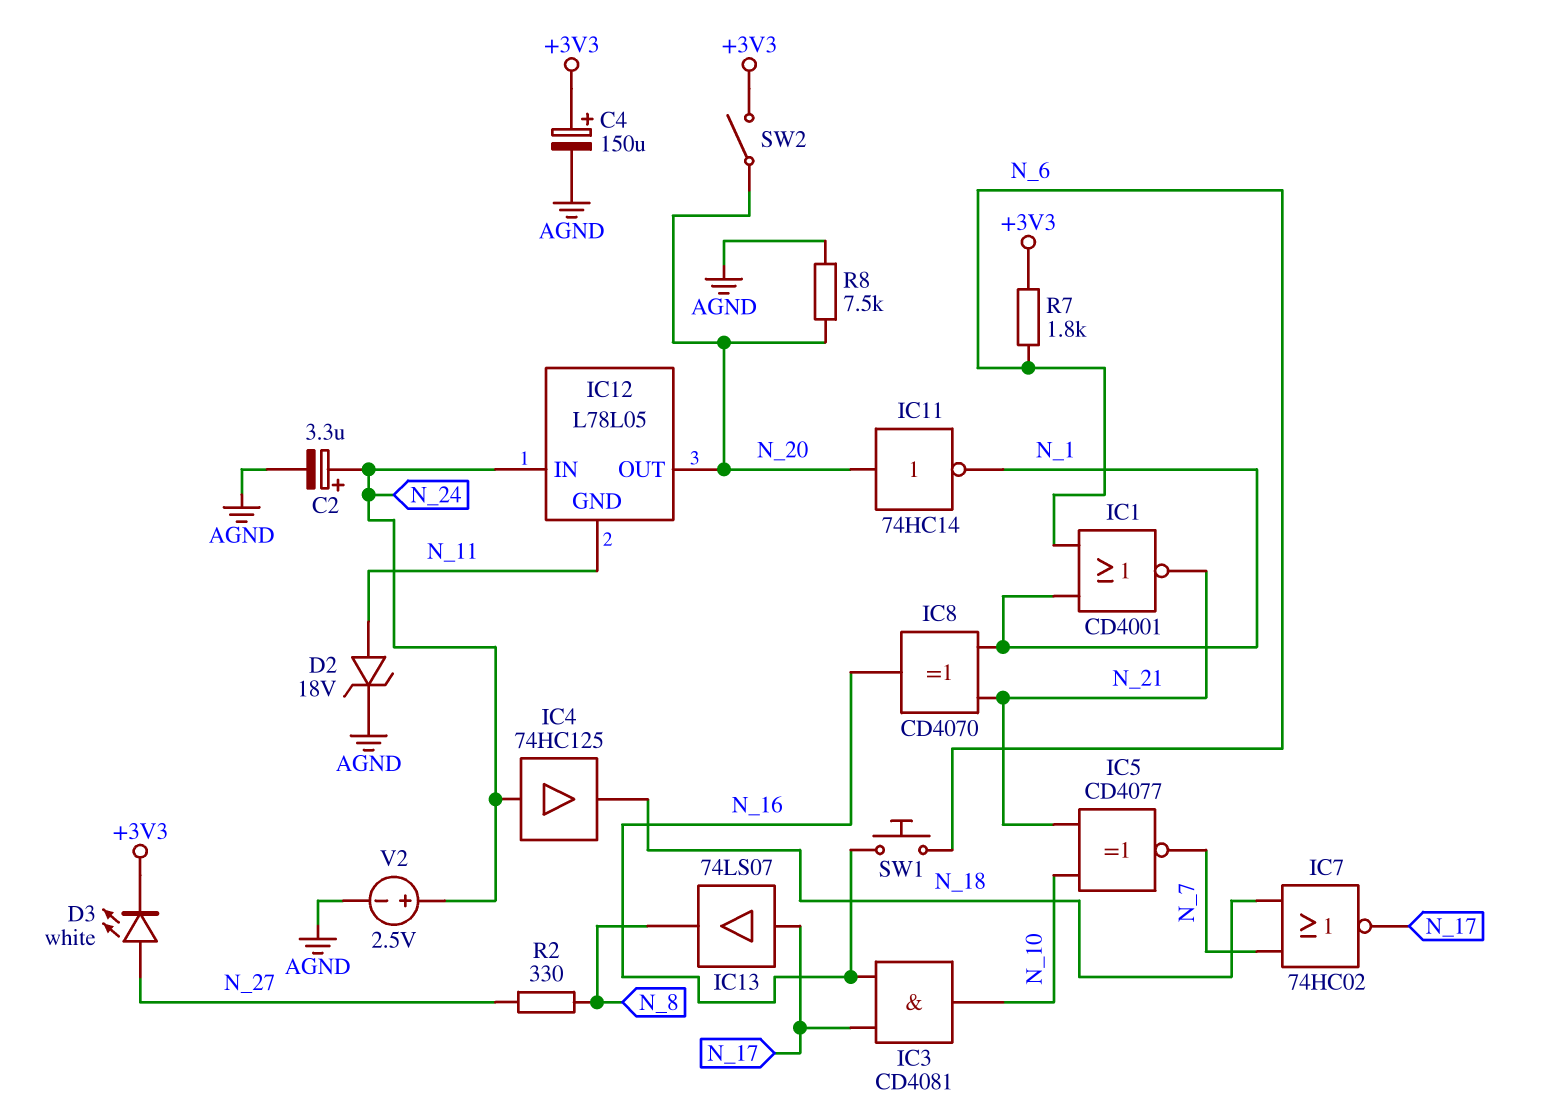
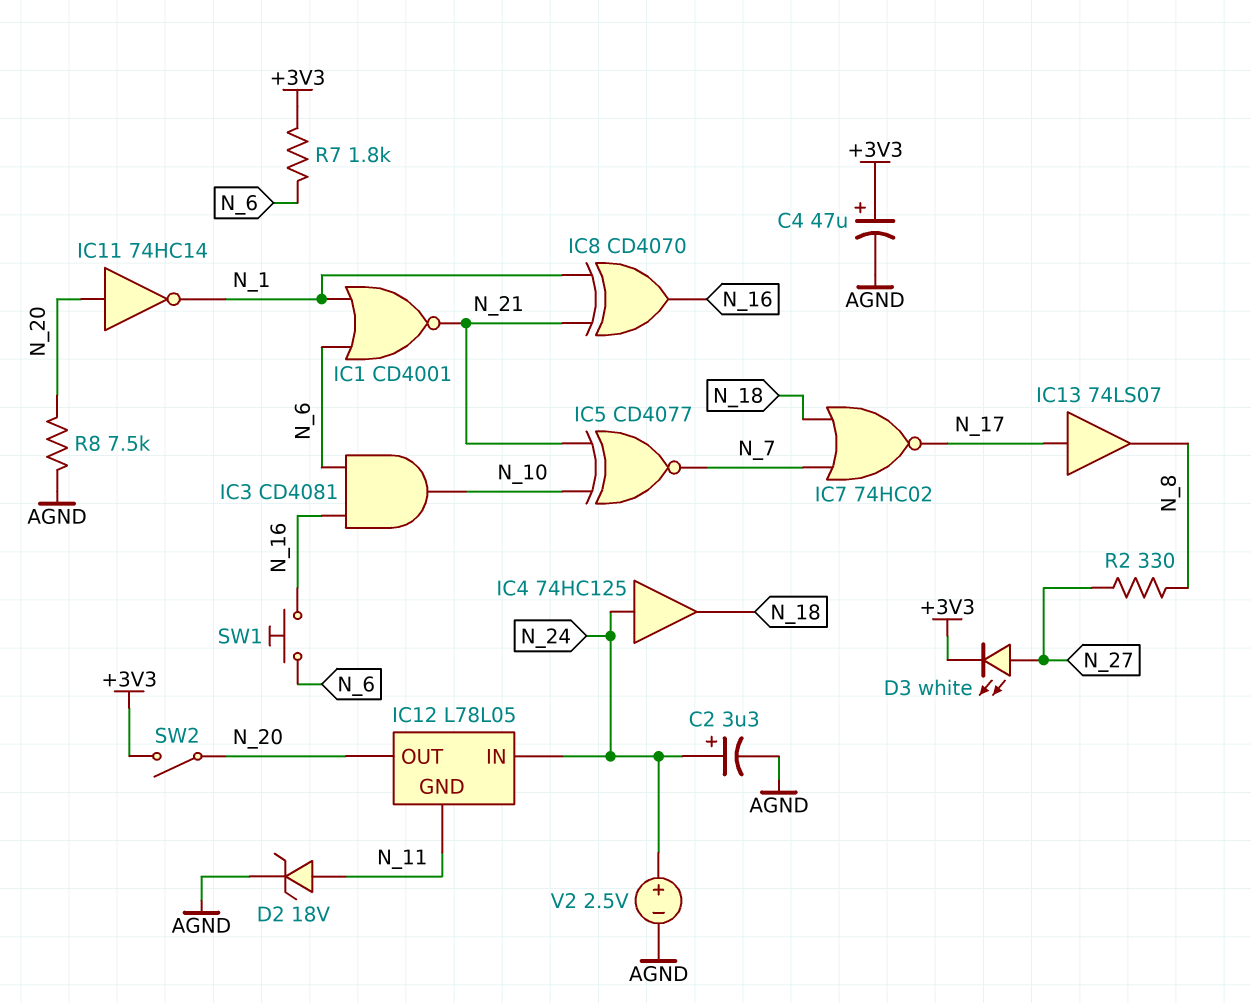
C4: 150uF (plus +3V3, minus AGND) -> 47uF (plus +3V3, minus AGND)
IC3: AND CD4081 (in N_16, in N_17, out N_10) -> AND CD4081 (in N_6, in N_16, out N_10)

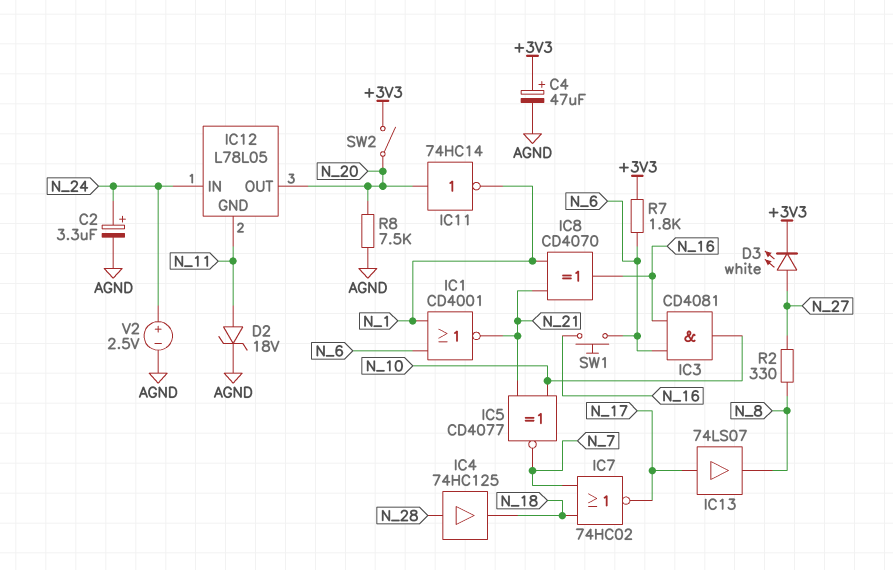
IC4: buffer 74HC125 (in N_24, out N_18) -> buffer 74HC125 (in N_28, out N_18)

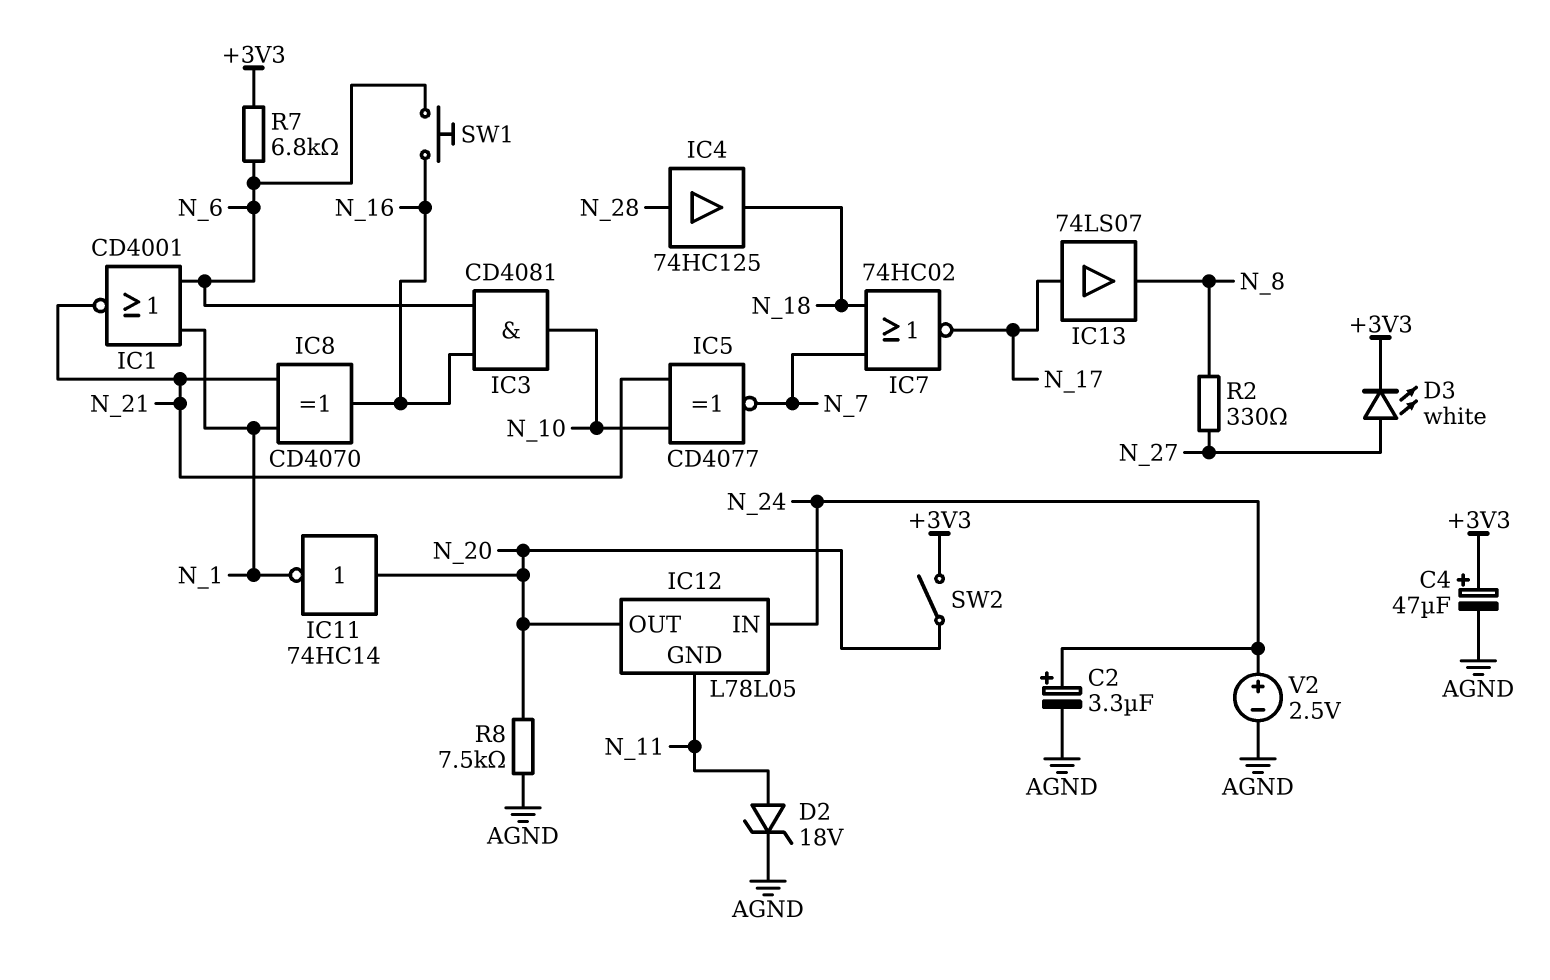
R7: 1.8k (+3V3, N_6) -> 6.8k (+3V3, N_6)

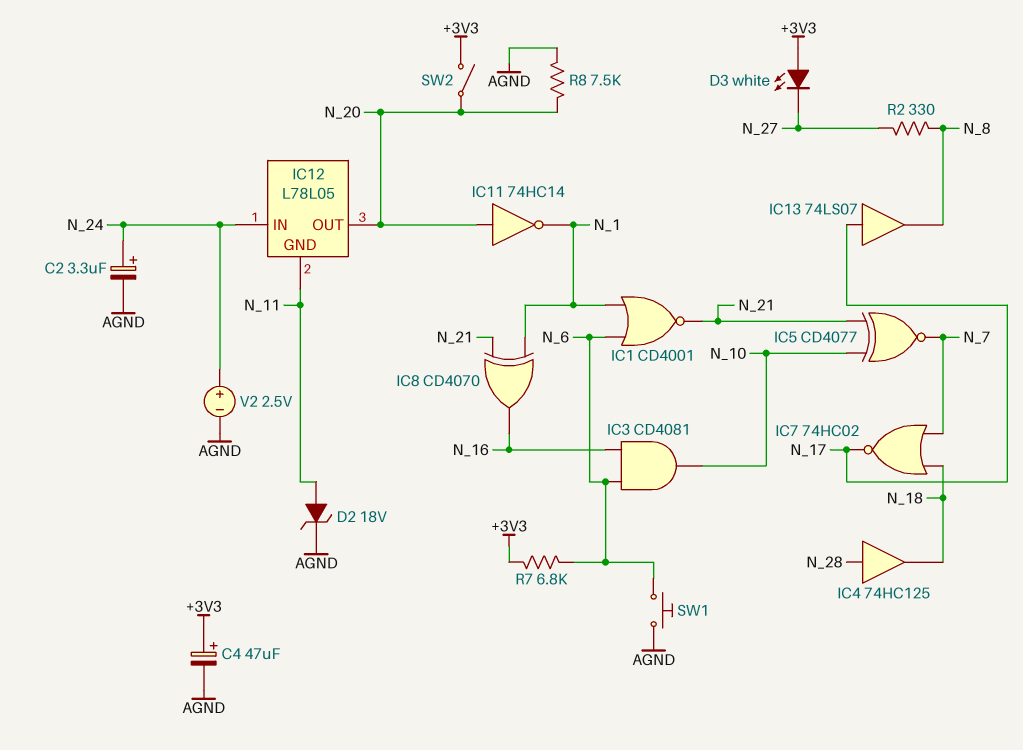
D3: LED white (A N_27, K +3V3) -> LED white (A +3V3, K N_27)
SW1: button (N_6, N_16) -> button (AGND, N_6)

